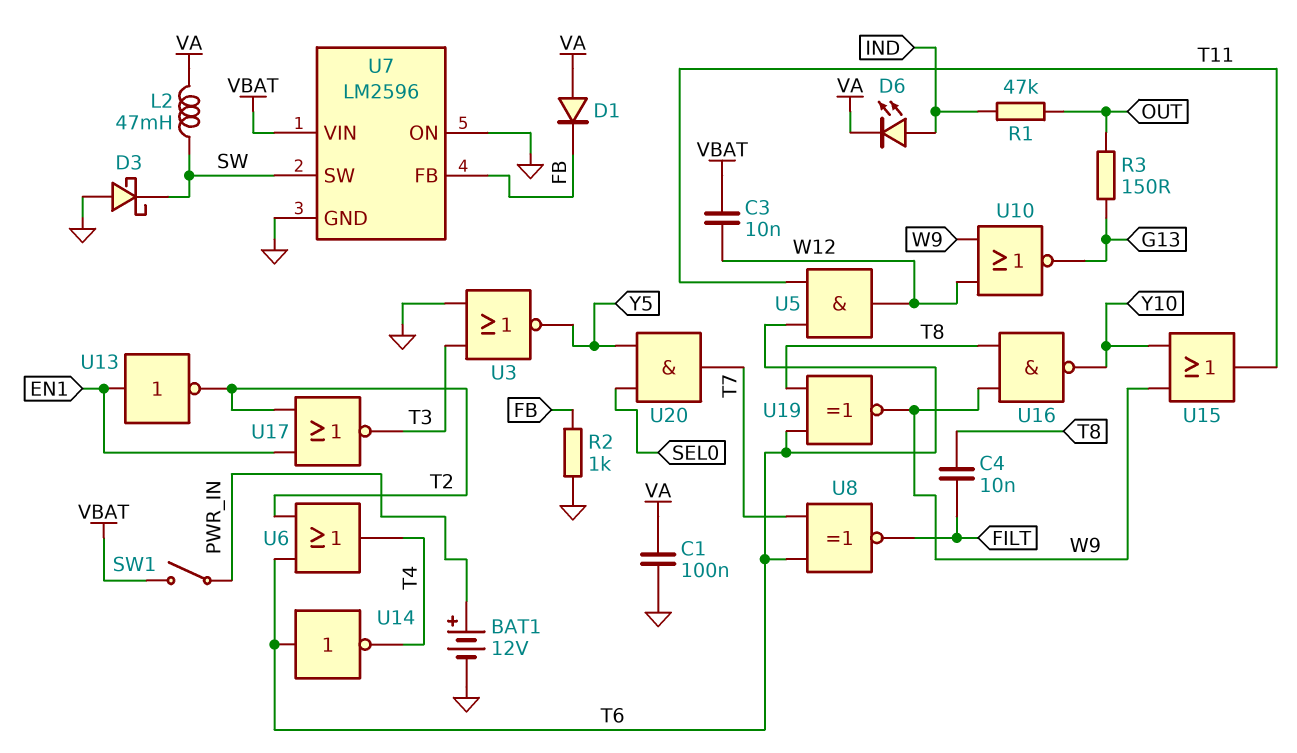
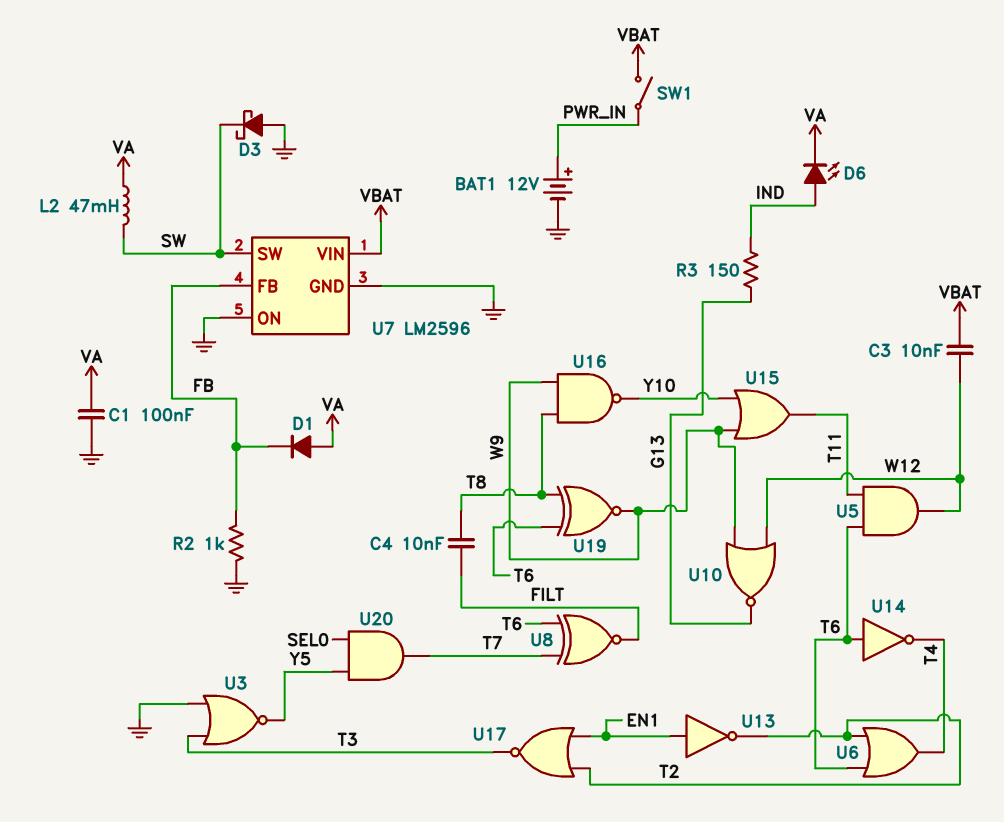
R1: 47k (IND, OUT) -> none
R3: 150 (G13, OUT) -> 150 (G13, IND)

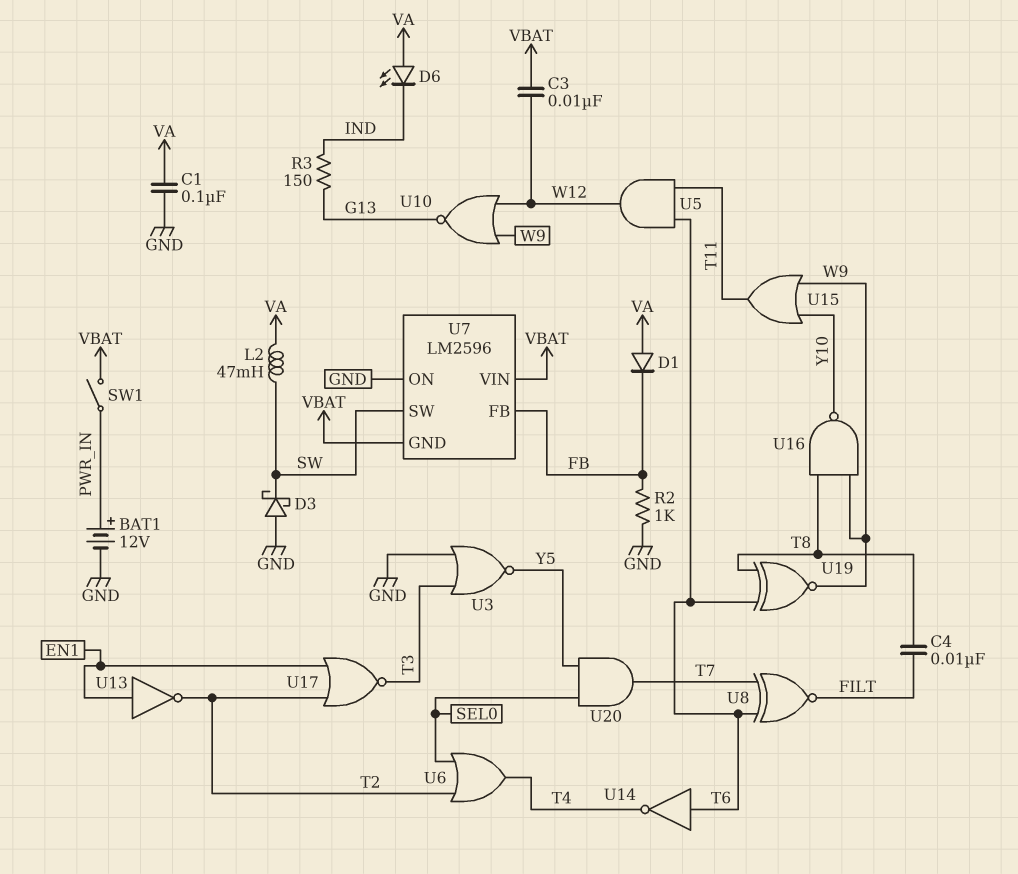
D6: LED (A IND, K VA) -> LED (A VA, K IND)
U6: OR (in T2, in T6, out T4) -> OR (in SEL0, in T2, out T4)
U7 pin GND: GND -> VBAT

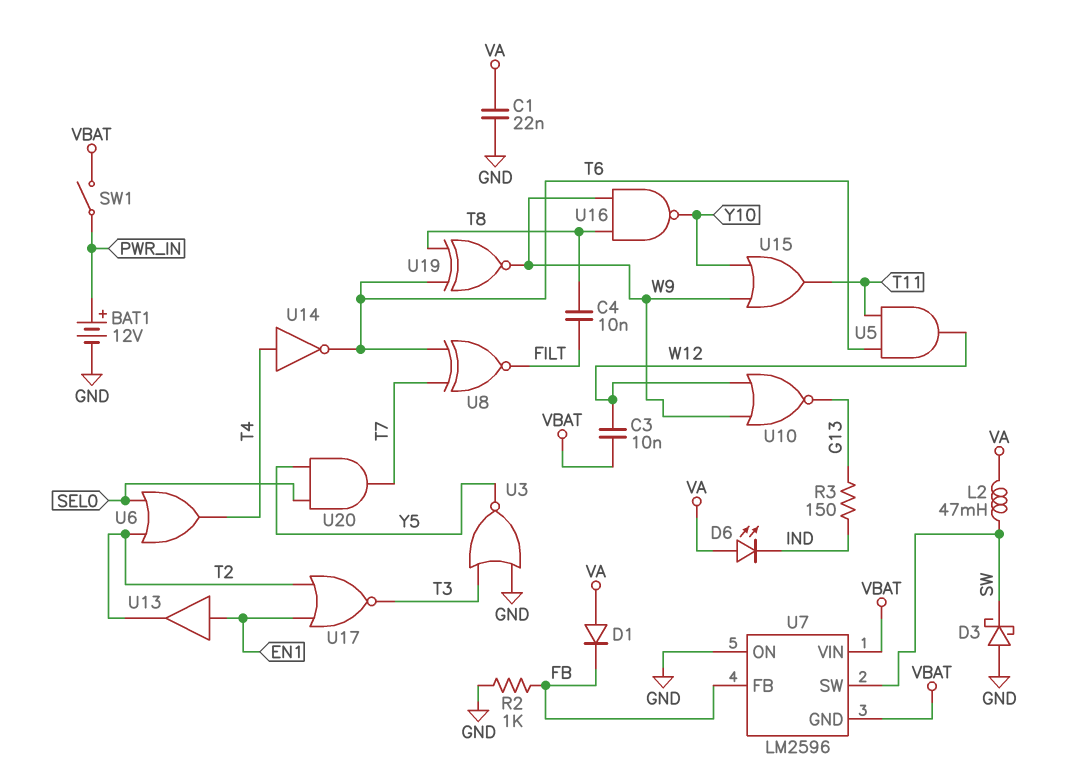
C1: 100nF (GND, VA) -> 22nF (GND, VA)
U13: NOT (in EN1, out T2) -> buffer (in EN1, out T2)
U14: NOT (in T6, out T4) -> NOT (in T4, out T6)

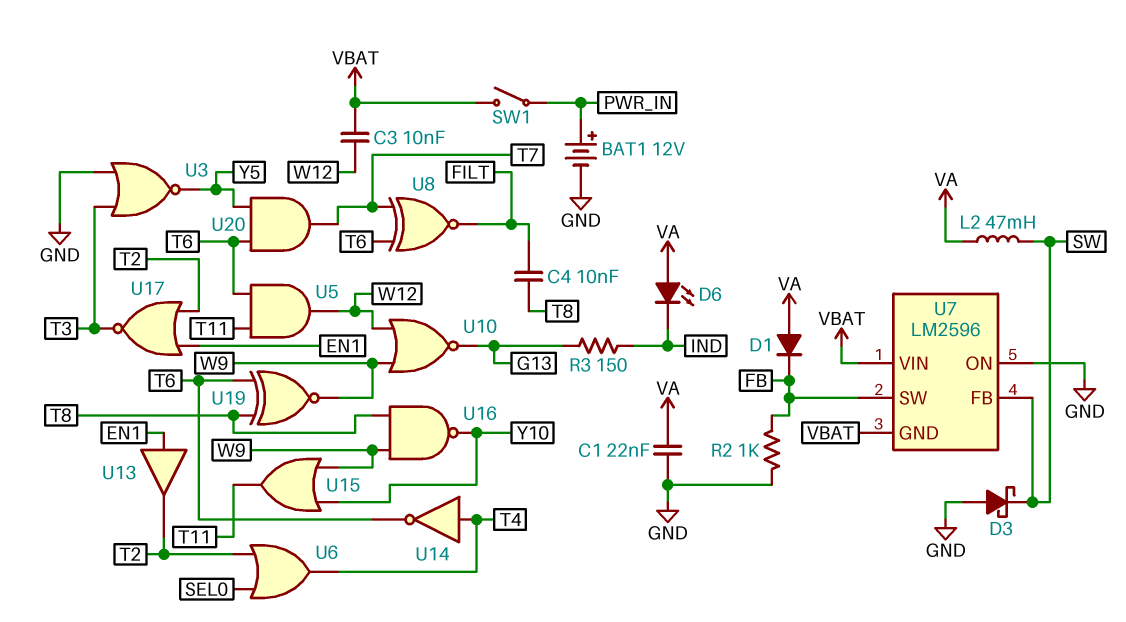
U7 pin FB: FB -> SW
U7 pin SW: SW -> FB
U20: AND (in SEL0, in Y5, out T7) -> AND (in T6, in Y5, out T7)

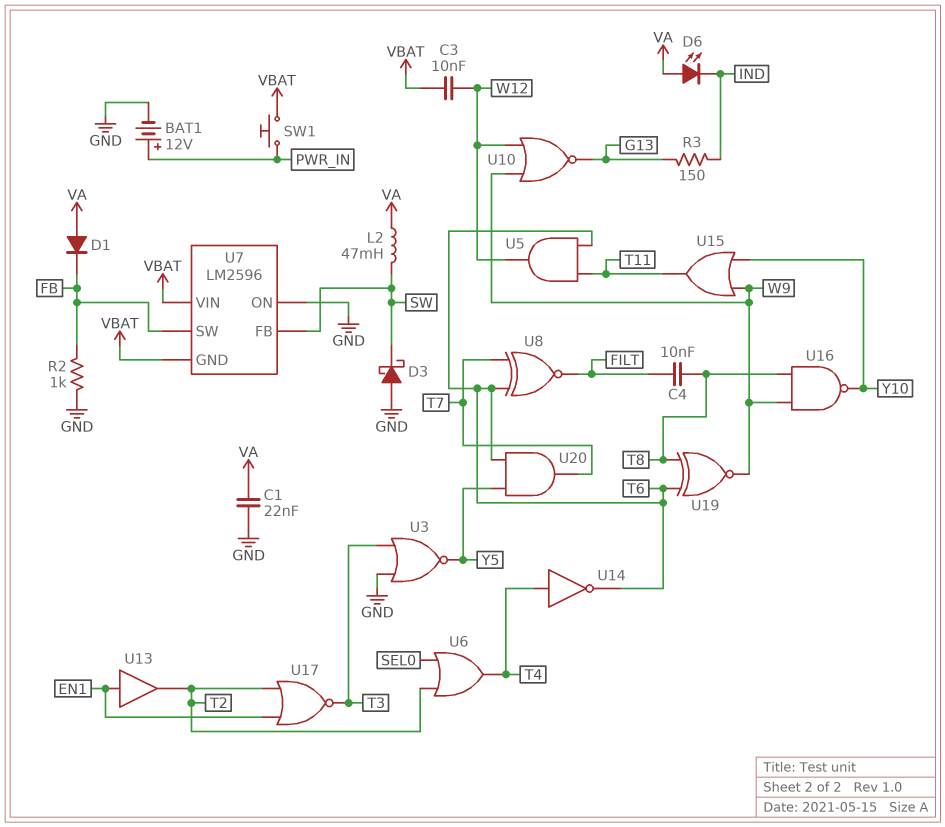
SW1: switch (PWR_IN, VBAT) -> button (PWR_IN, VBAT)

